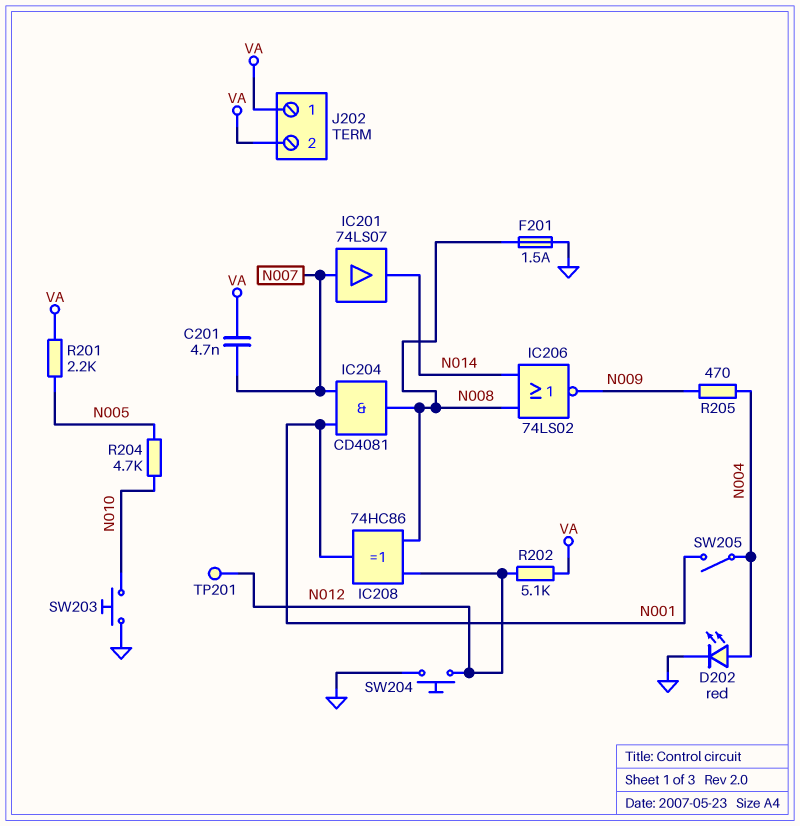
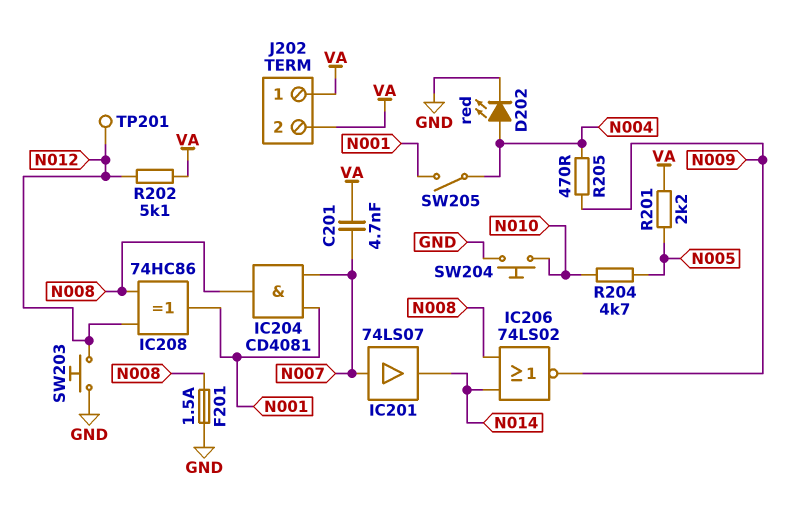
SW203: button (GND, N010) -> button (GND, N012)
SW204: button (GND, N012) -> button (GND, N010)

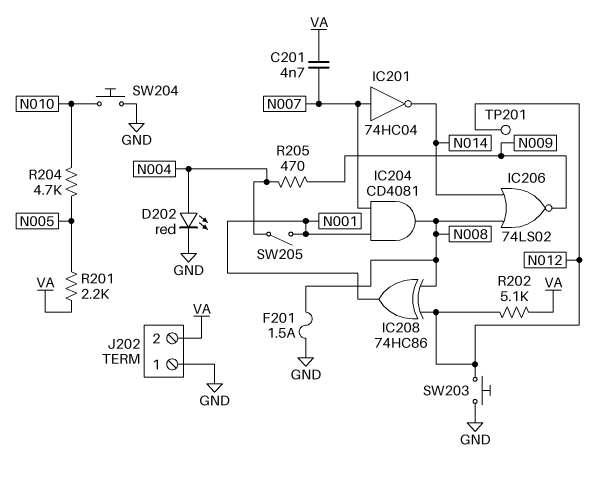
IC201: buffer 74LS07 (in N007, out N014) -> NOT 74HC04 (in N007, out N014)
J202 pin 1: VA -> GND

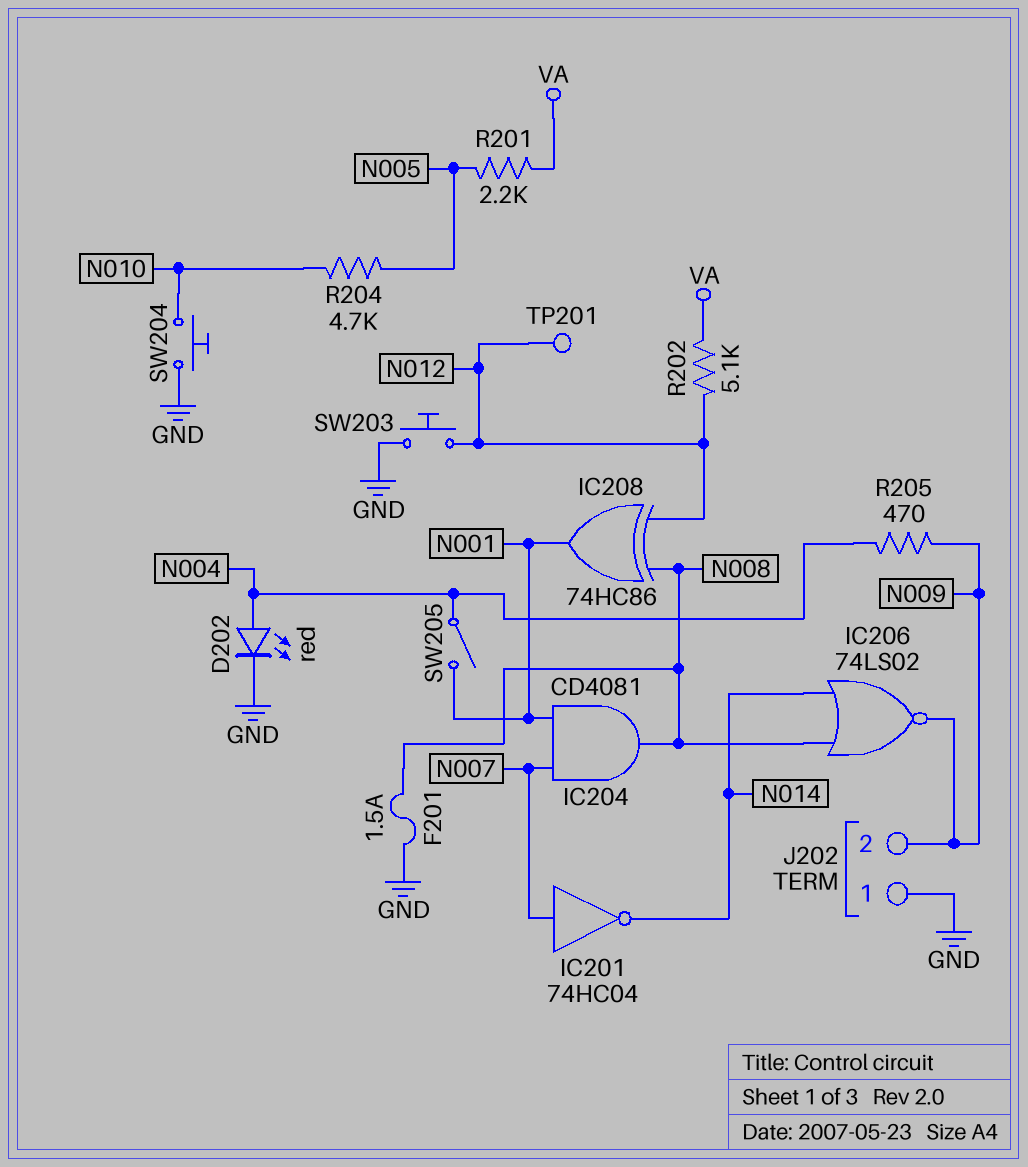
C201: 4.7nF (N007, VA) -> none
J202 pin 2: VA -> N009

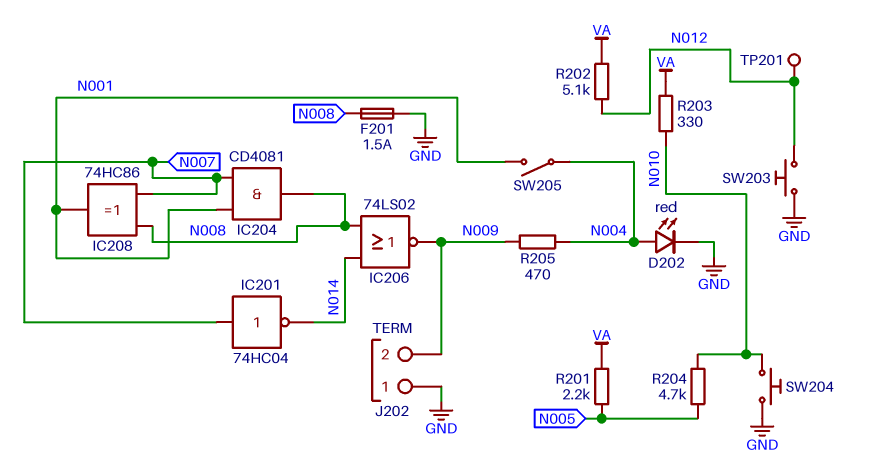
IC208: XOR 74HC86 (in N008, in N012, out N001) -> XOR 74HC86 (in N007, in N008, out N001)
R203: none -> 330 (N010, VA)

